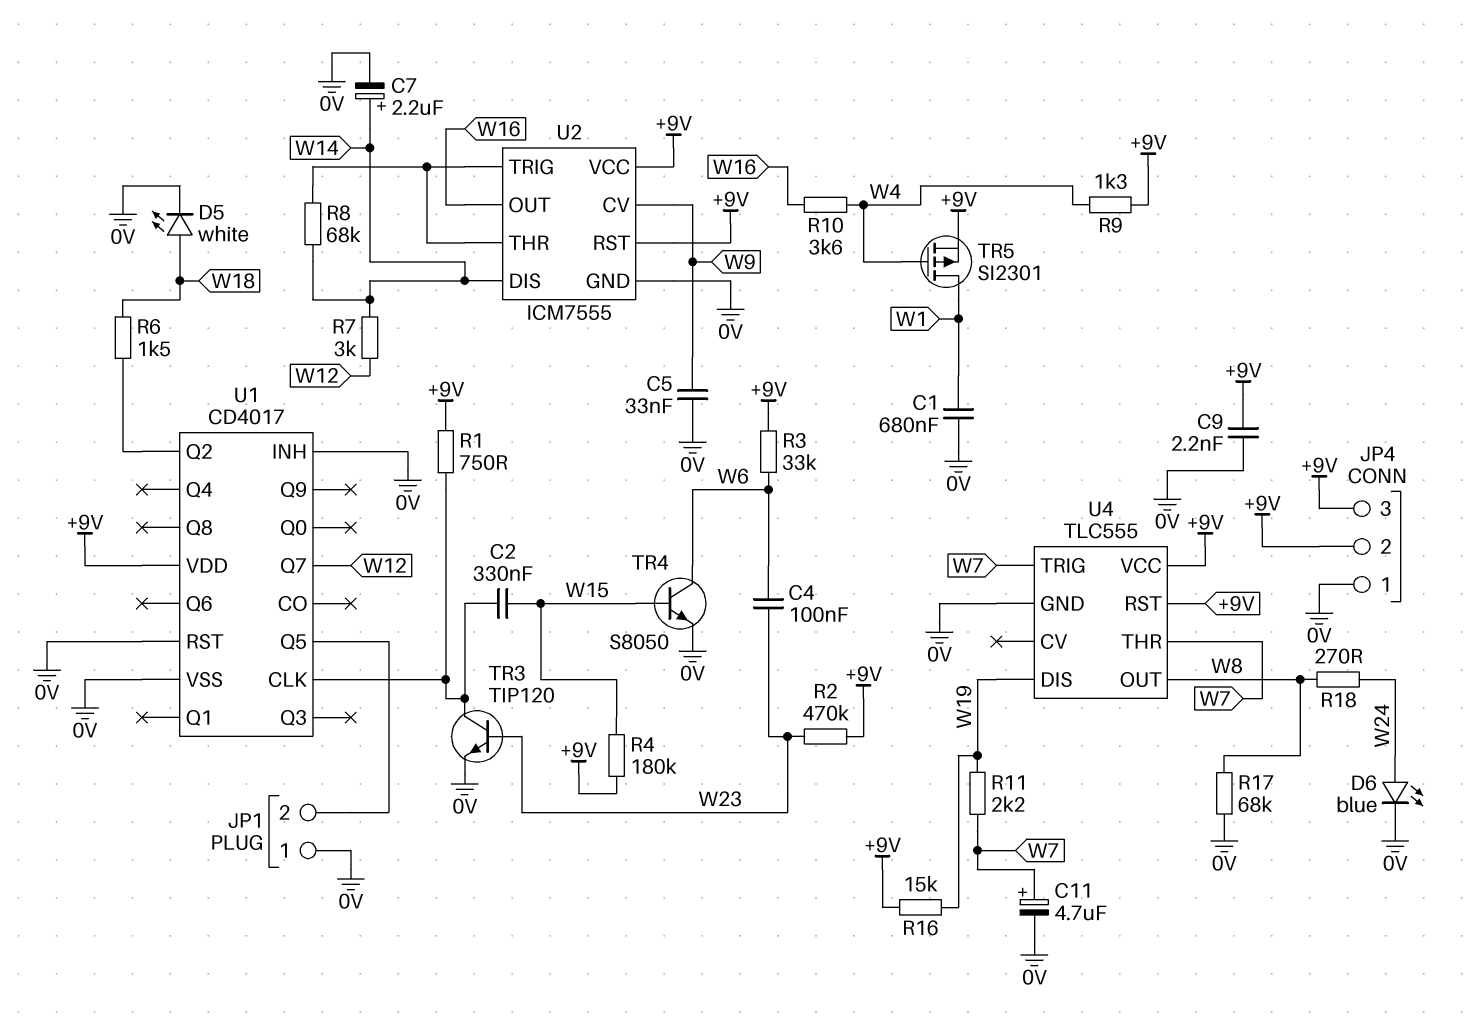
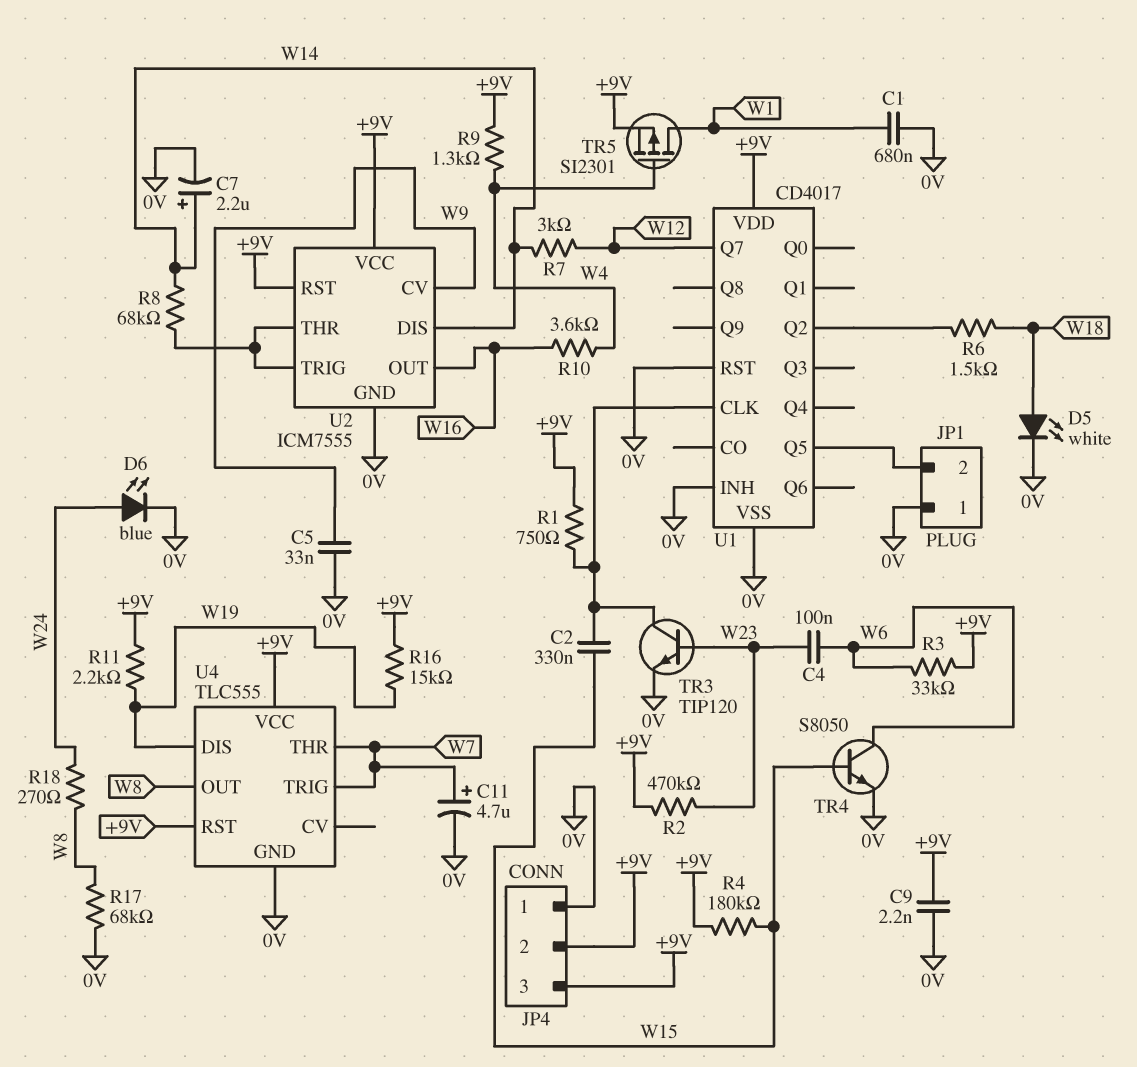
R11: 2.2k (W7, W19) -> 2.2k (+9V, W19)

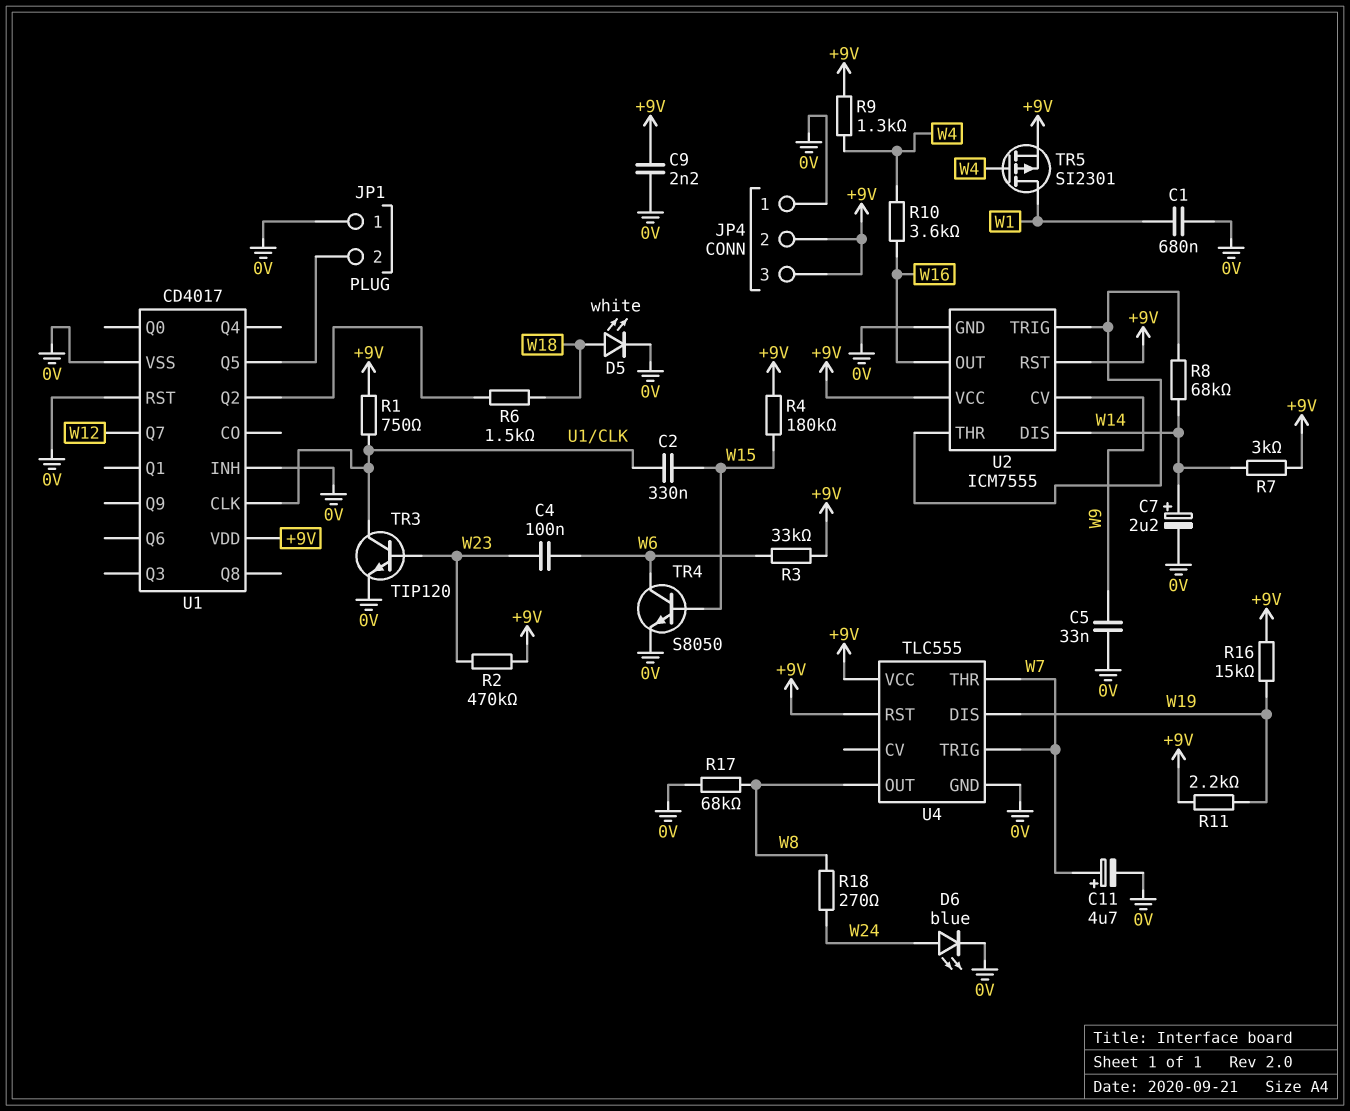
R7: 3k (W12, W14) -> 3k (+9V, W14)

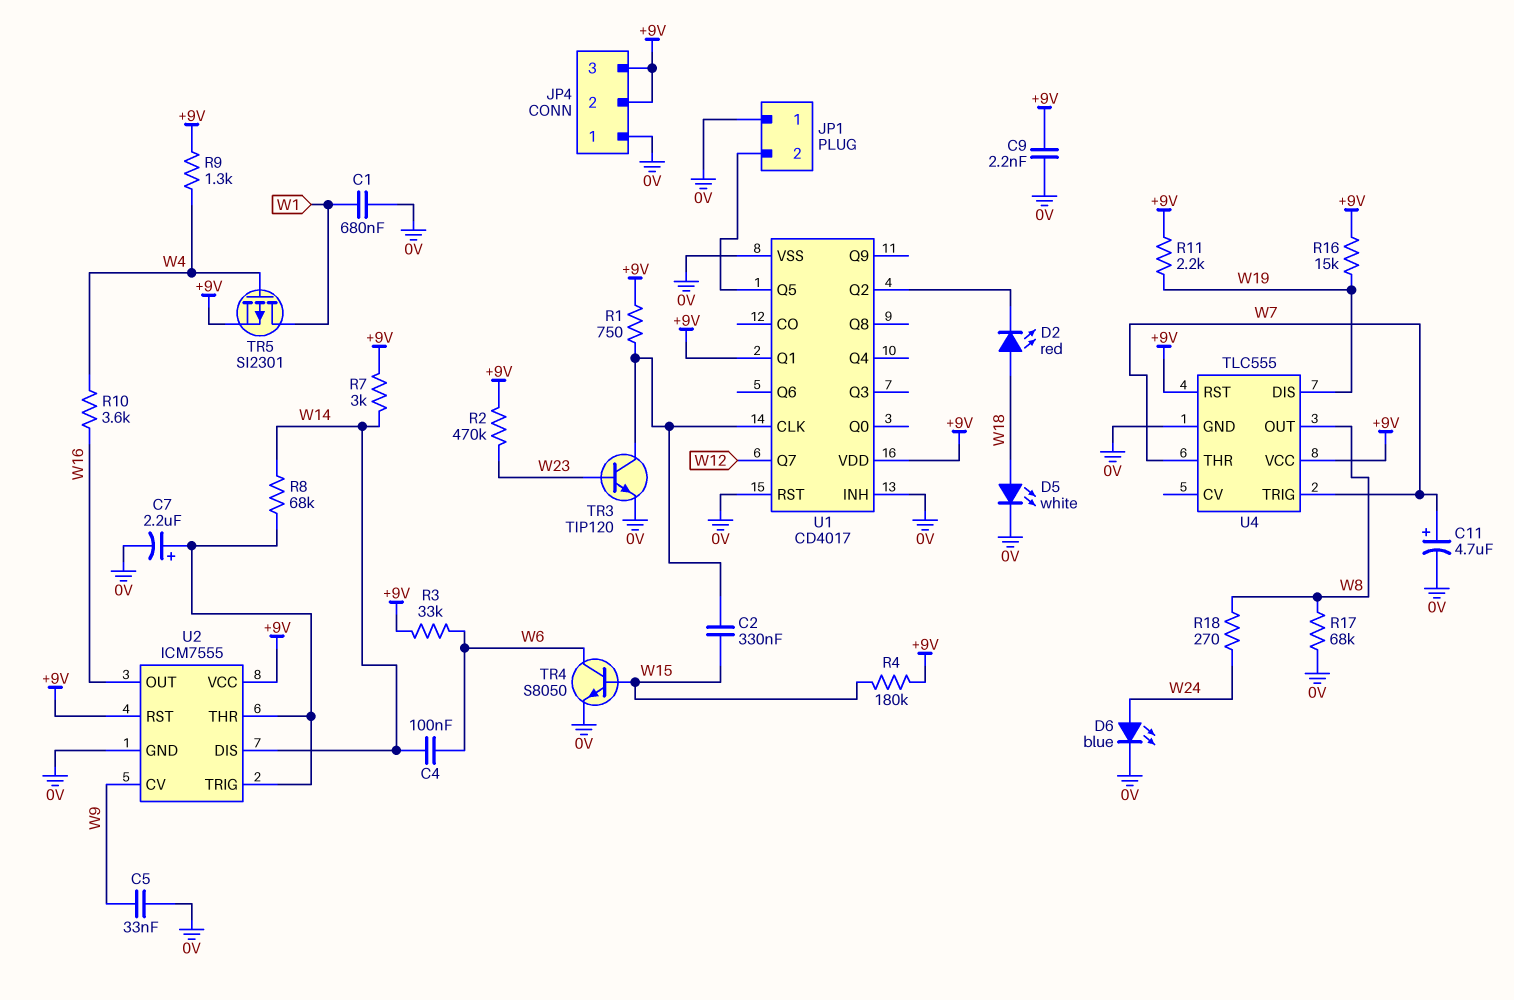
C4: 100nF (W6, W23) -> 100nF (W6, W14)
C7: 2.2uF (plus W14, minus 0V) -> 2.2uF (plus U2/THR, minus 0V)
D2: none -> LED red (A W18, K U1/Q2)
R6: 1.5k (U1/Q2, W18) -> none
U1 pin Q1: none -> +9V

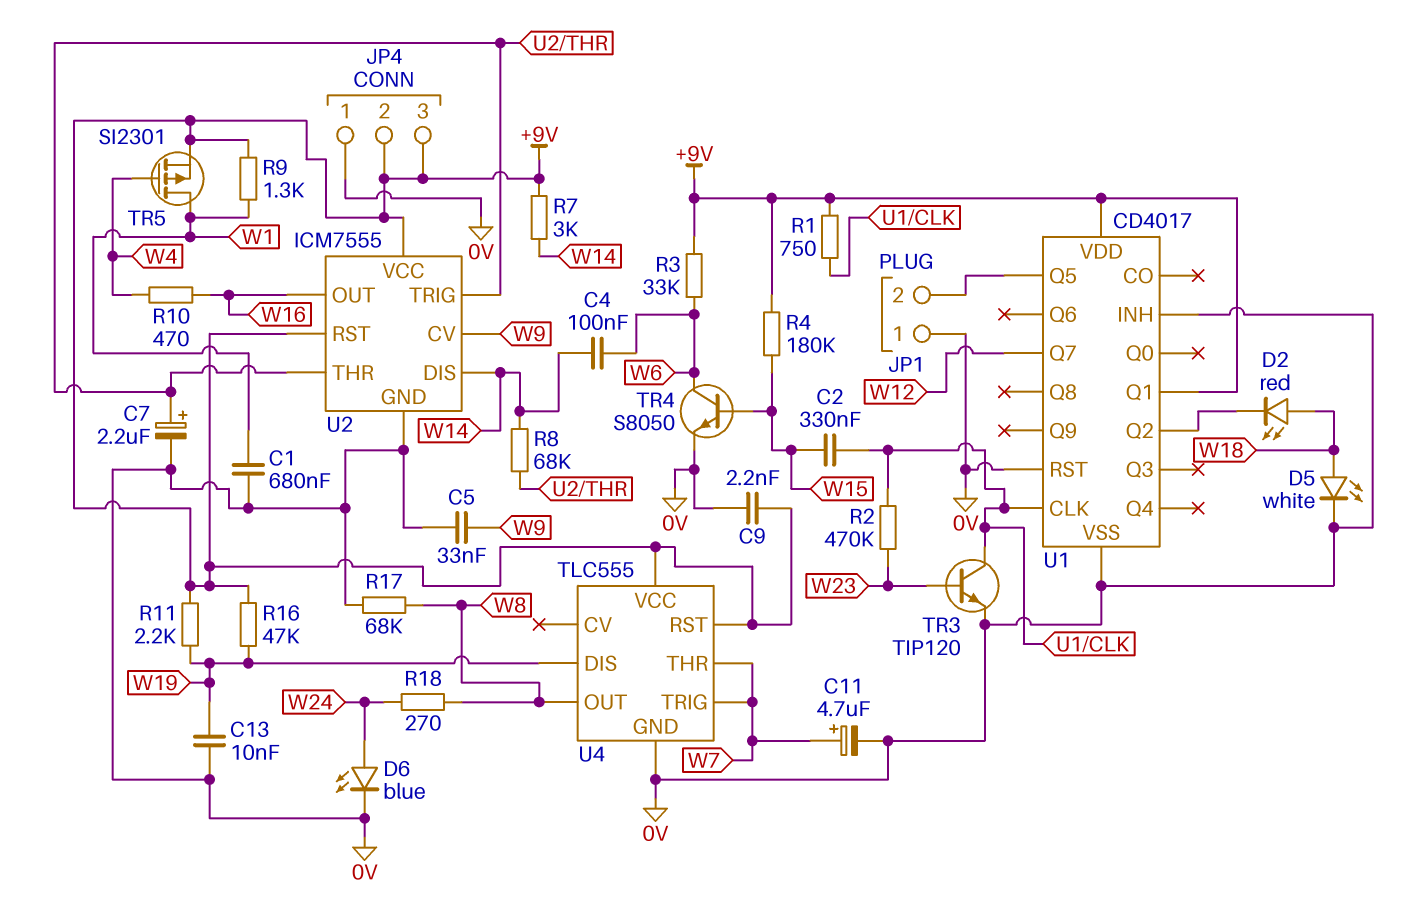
C13: none -> 10nF (0V, W19)
R2: 470k (+9V, W23) -> 470k (U1/CLK, W23)
R9: 1.3k (+9V, W4) -> 1.3k (+9V, W1)
R10: 3.6k (W4, W16) -> 470 (W4, W16)
R16: 15k (+9V, W19) -> 47k (+9V, W19)

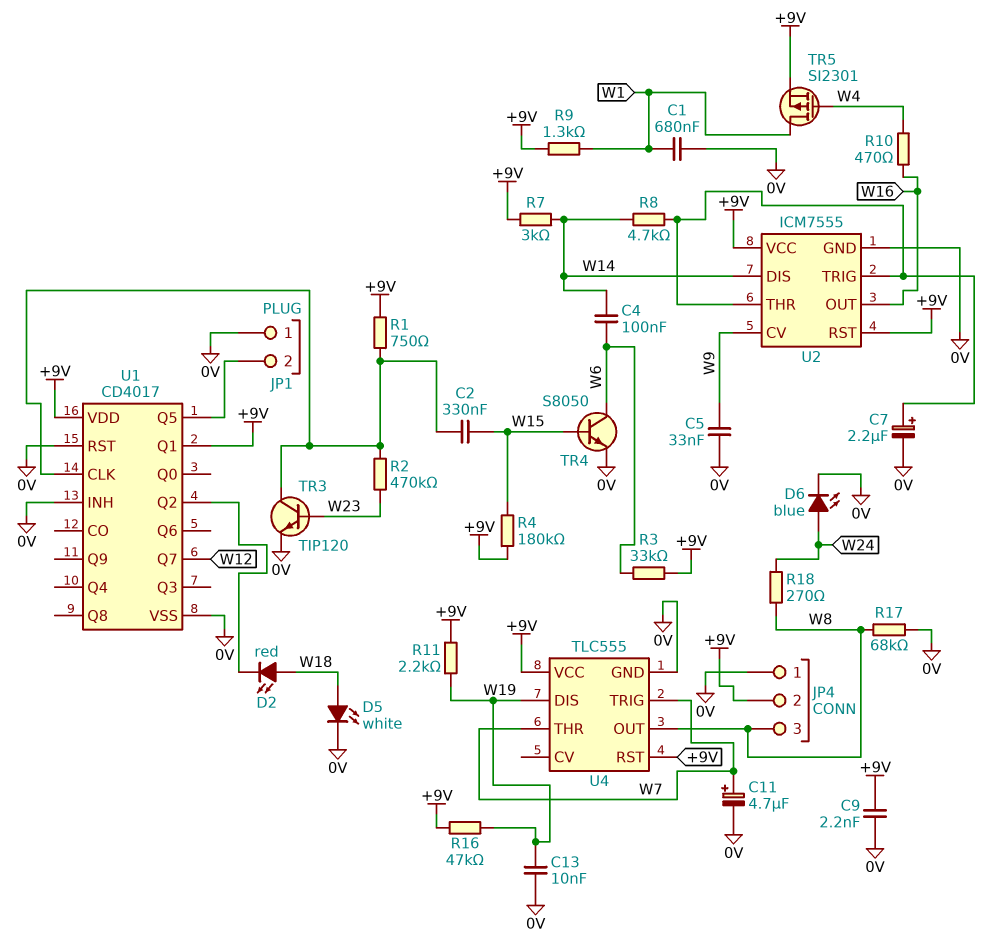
JP4 pin 3: +9V -> W8
R8: 68k (U2/THR, W14) -> 4.7k (U2/THR, W14)

